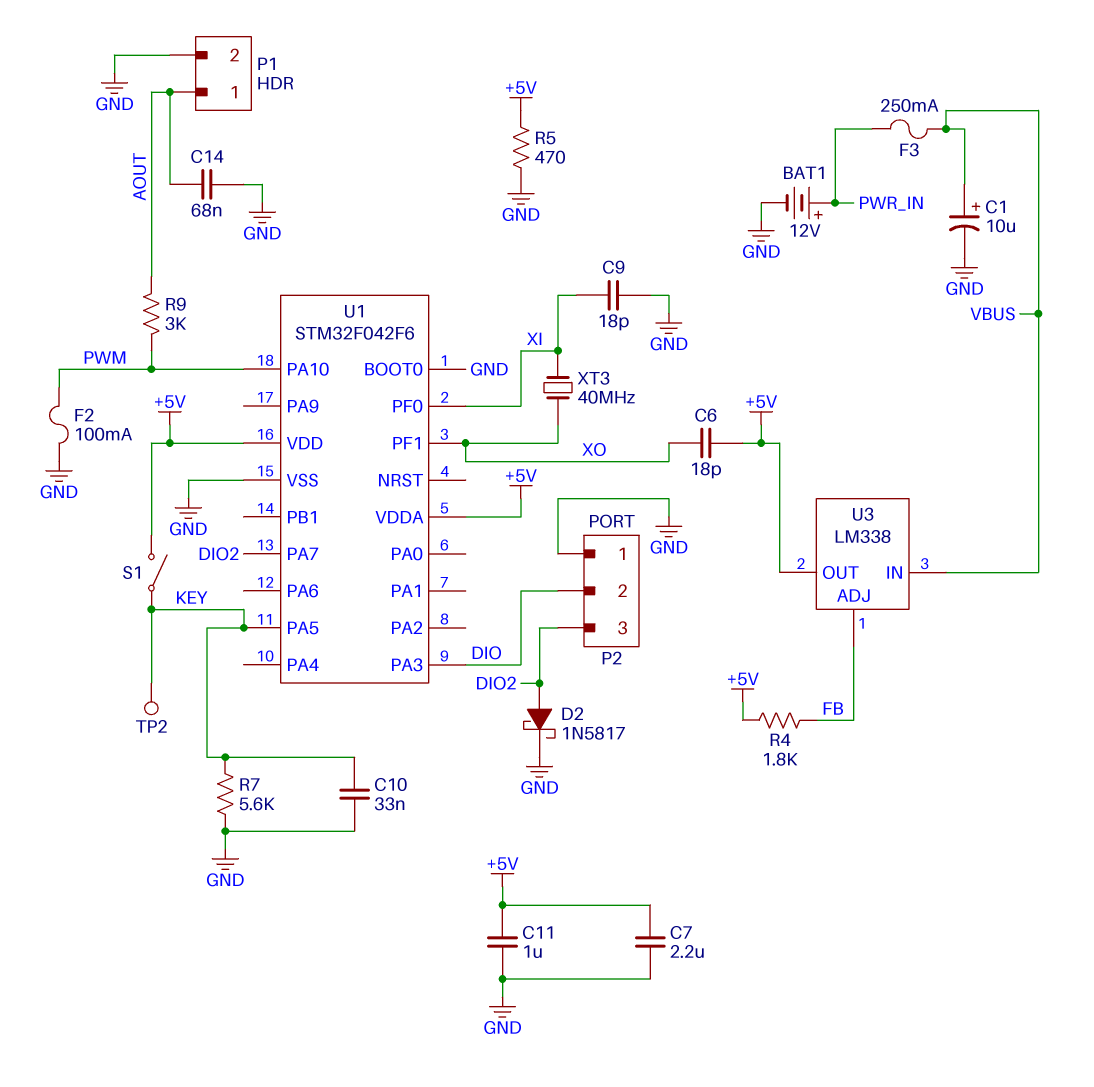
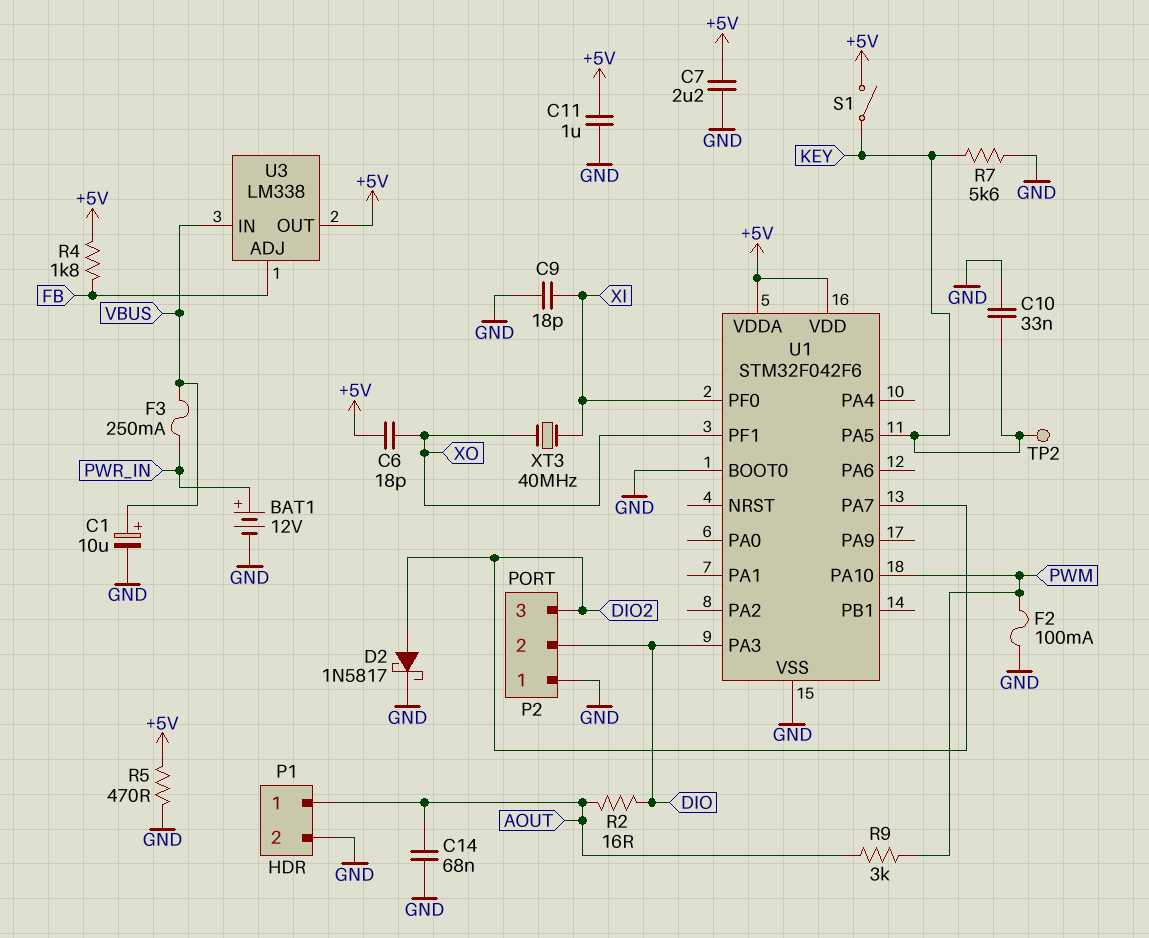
R2: none -> 16 (AOUT, DIO)

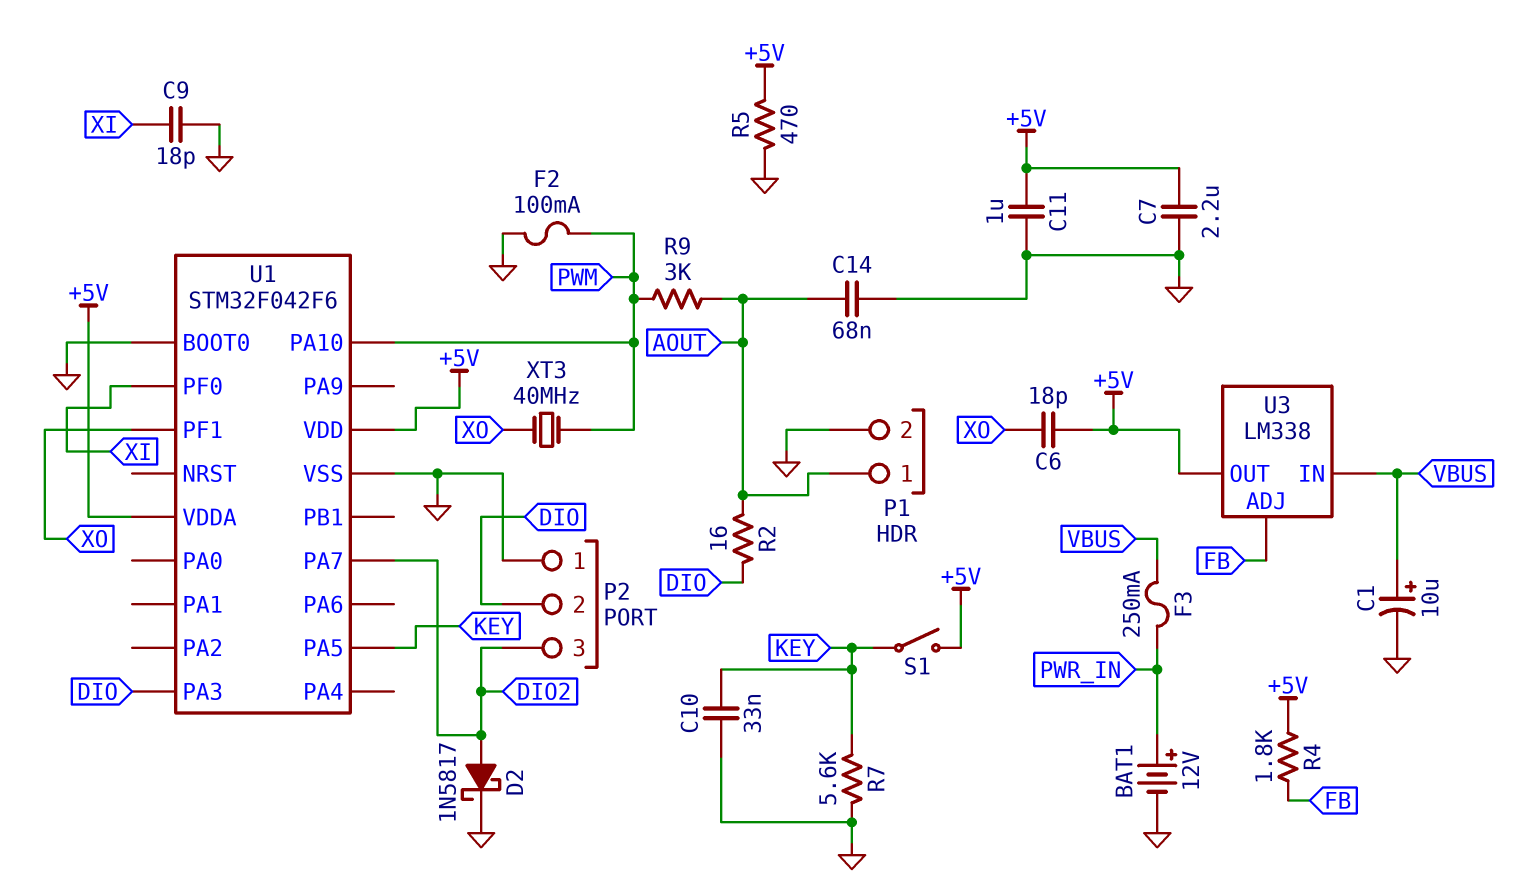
TP2: test point (KEY) -> none
XT3: 40MHz (XI, XO) -> 40MHz (PWM, XO)

